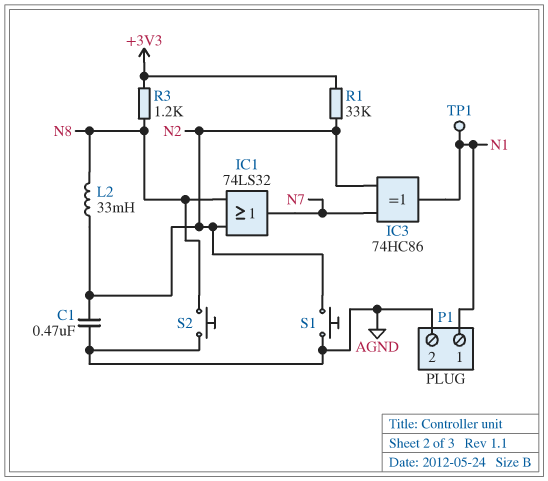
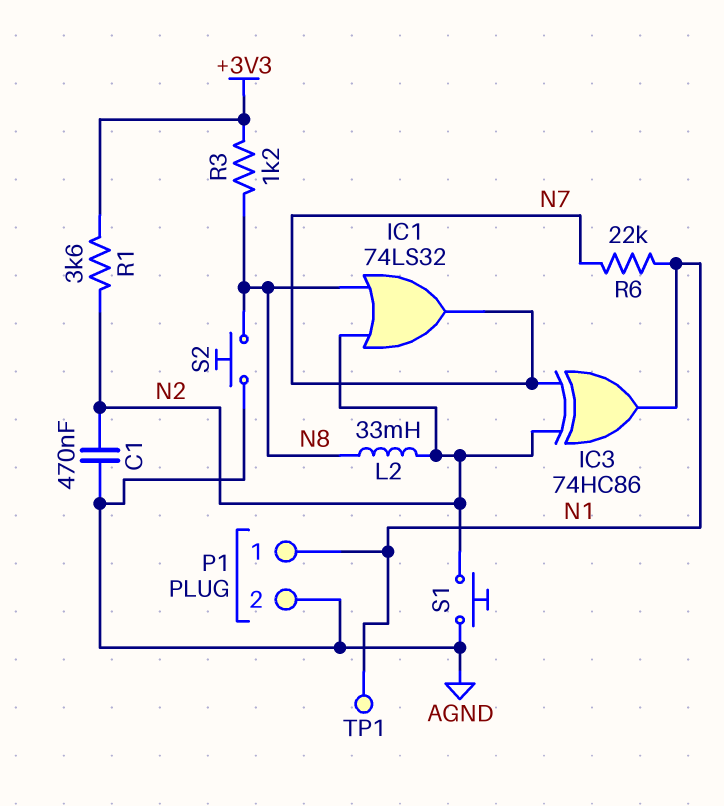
R1: 33k (+3V3, N2) -> 3.6k (+3V3, N2)
R6: none -> 22k (N1, N7)

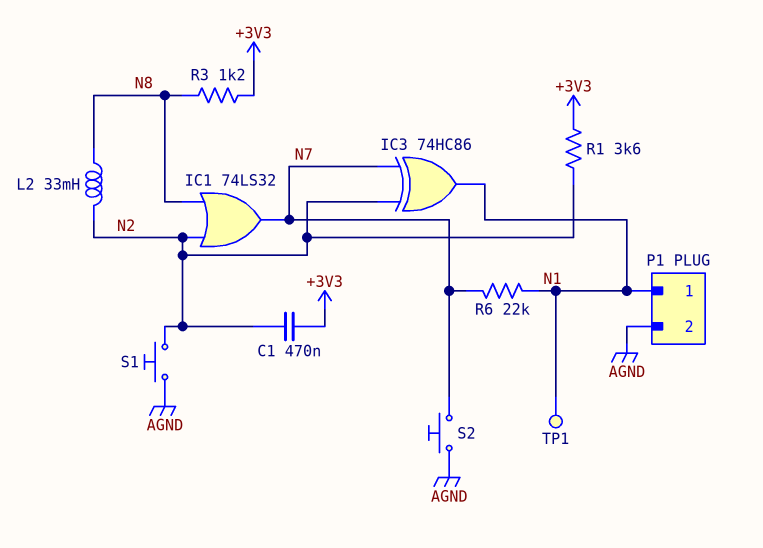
C1: 470nF (AGND, N2) -> 470nF (+3V3, N2)
S2: button (AGND, N8) -> button (AGND, N7)

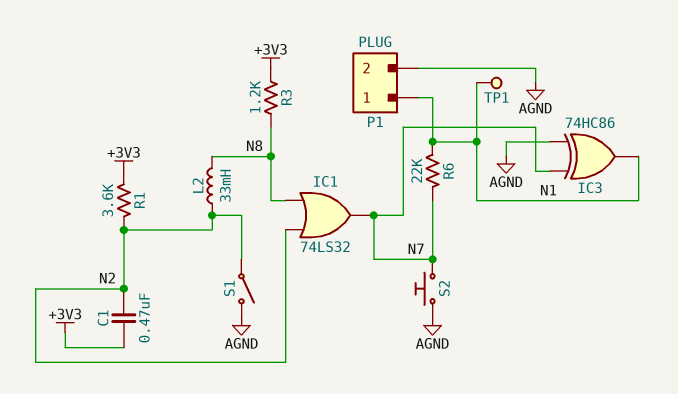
IC3: XOR 74HC86 (in N2, in N7, out N1) -> XOR 74HC86 (in AGND, in N7, out N1)
S1: button (AGND, N2) -> switch (AGND, N2)

